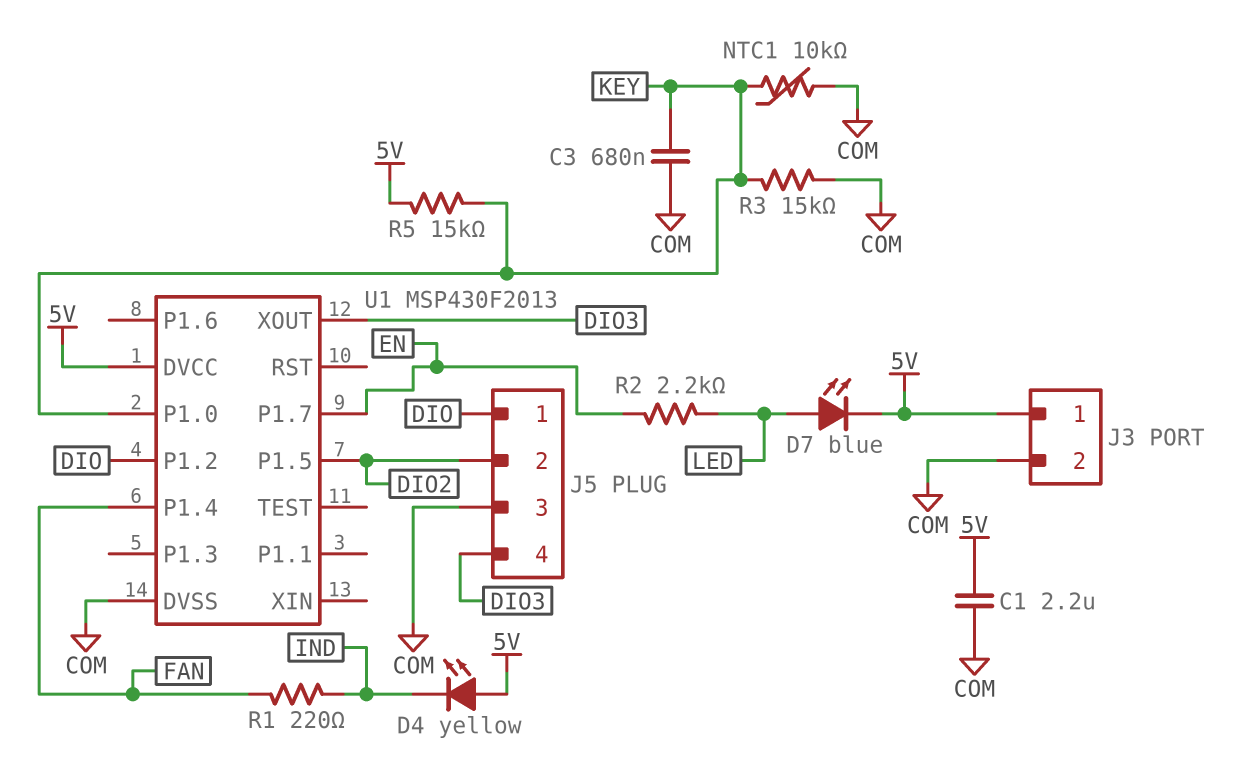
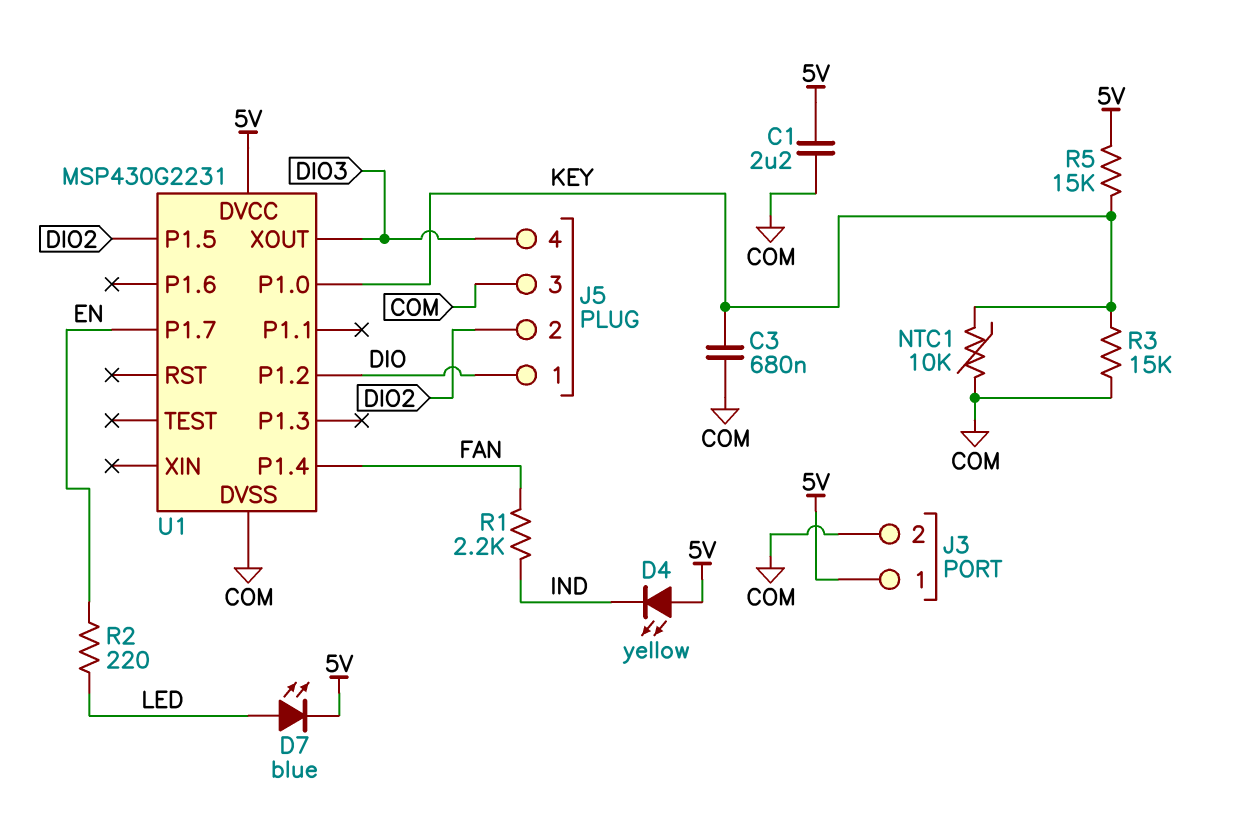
R1: 220 (FAN, IND) -> 2.2k (FAN, IND)
R2: 2.2k (EN, LED) -> 220 (EN, LED)
U1: MSP430F2013 -> MSP430G2231

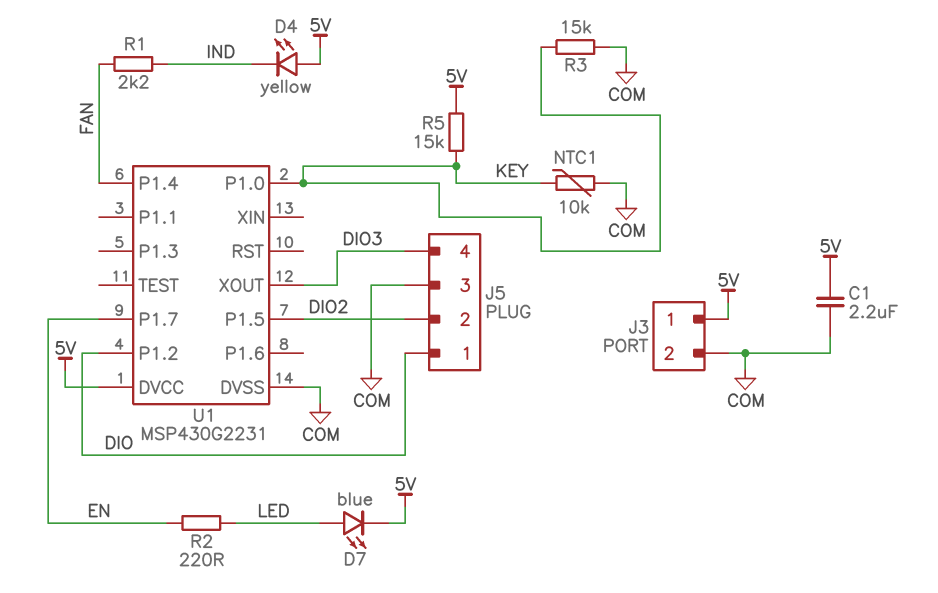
C3: 680nF (COM, KEY) -> none

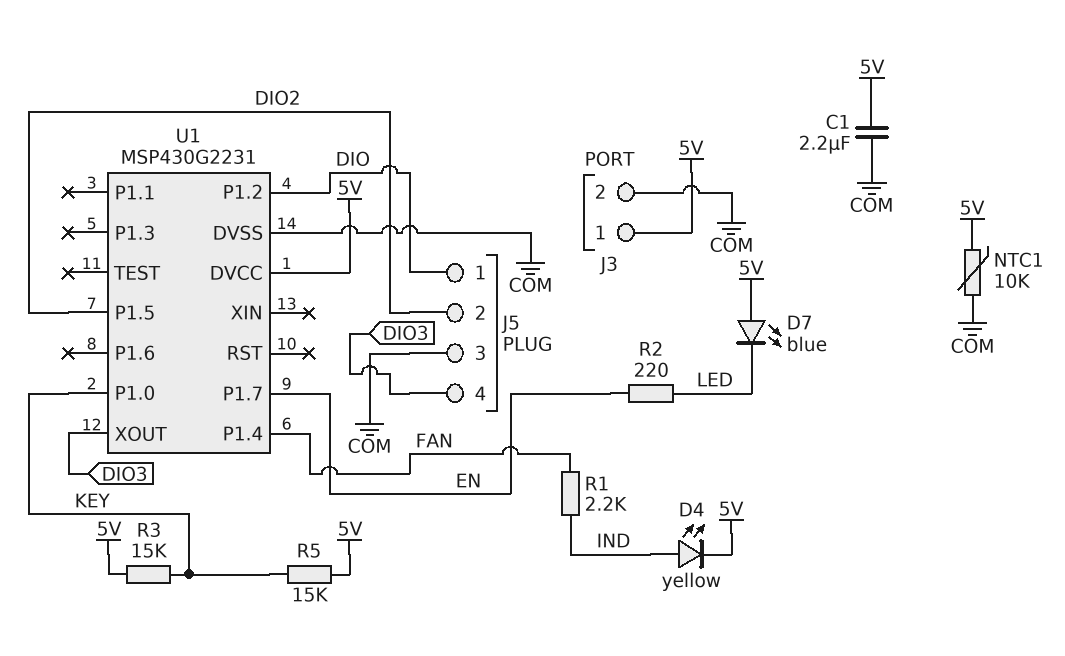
D4: LED yellow (A 5V, K IND) -> LED yellow (A IND, K 5V)
D7: LED blue (A LED, K 5V) -> LED blue (A 5V, K LED)
NTC1: 10k (COM, KEY) -> 10k (5V, COM)
R3: 15k (COM, KEY) -> 15k (5V, KEY)

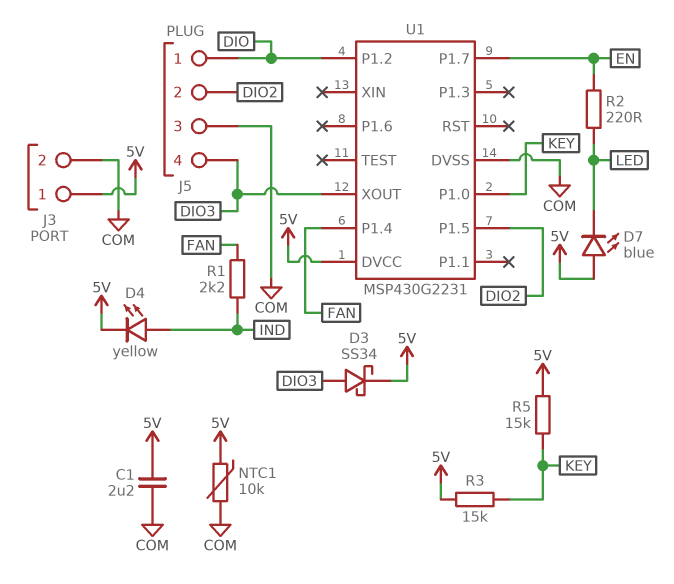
D3: none -> schottky SS34 (A DIO3, K 5V)

